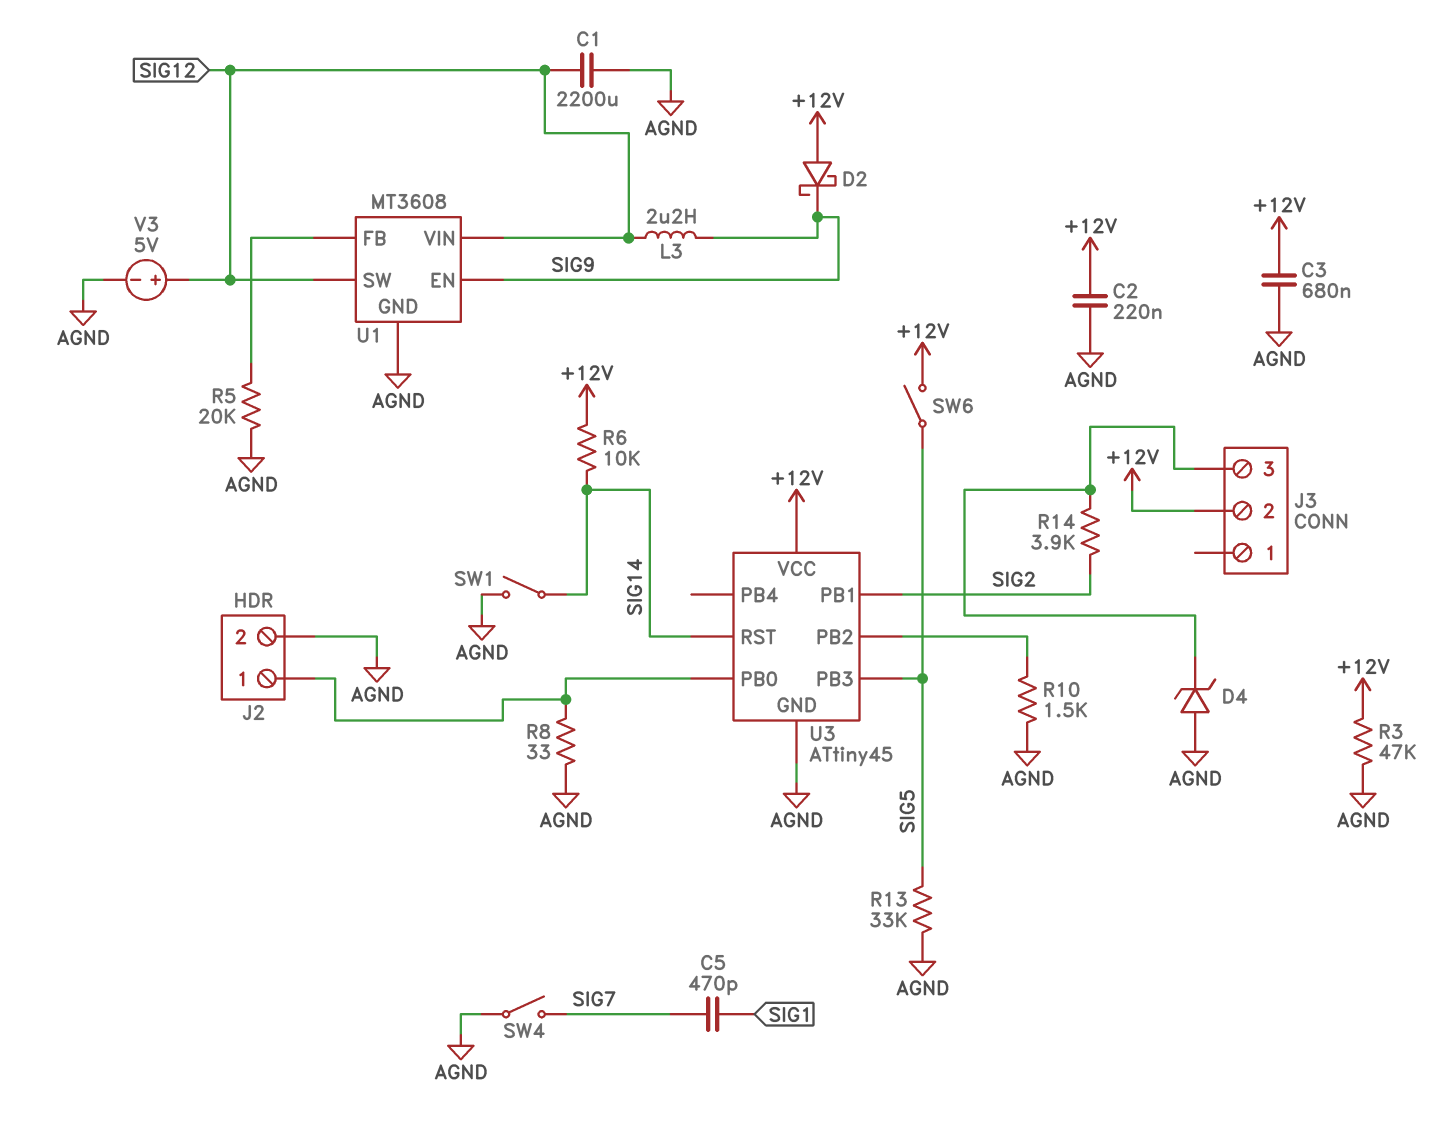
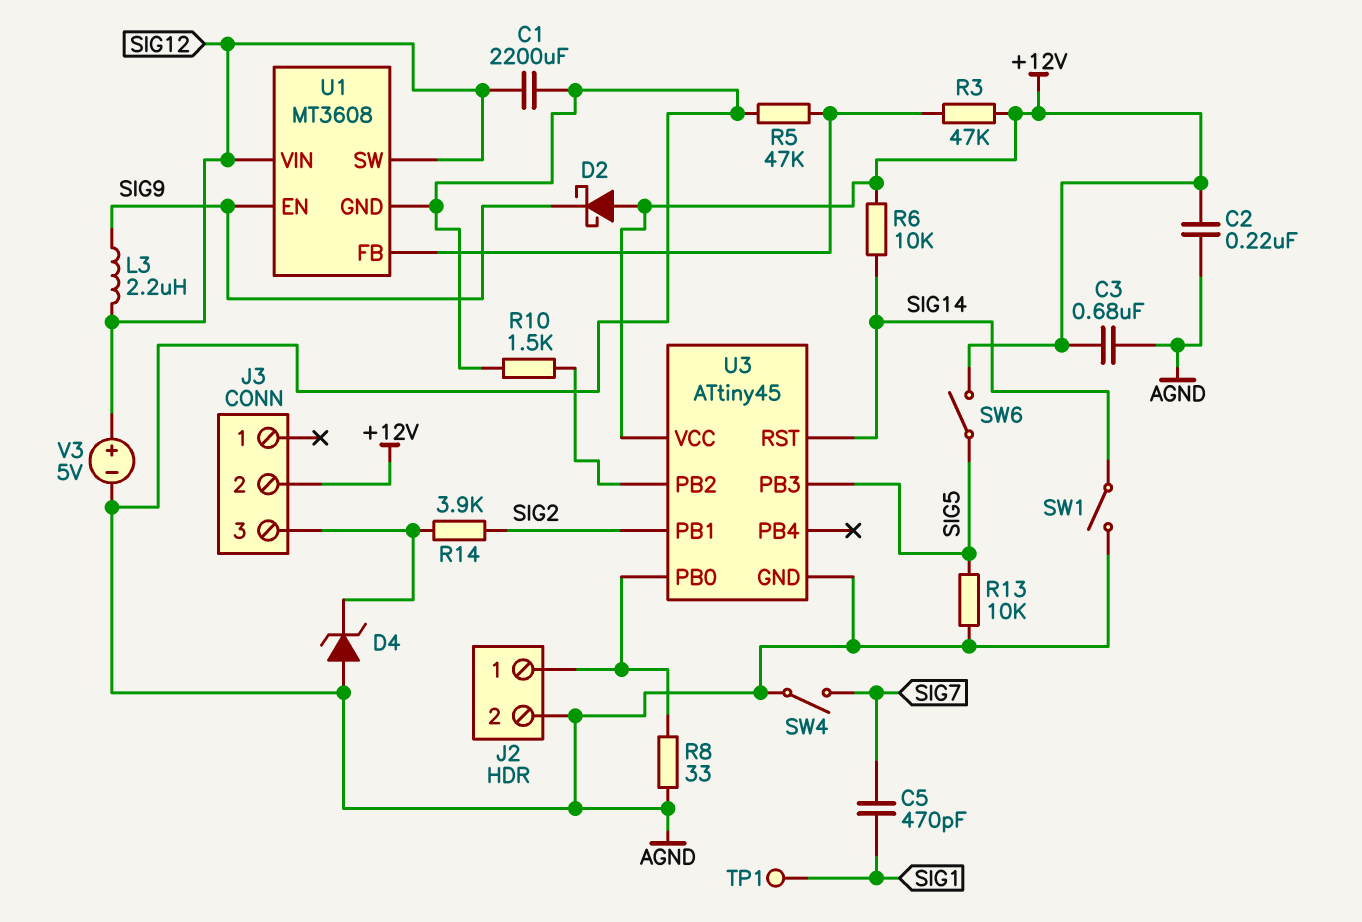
R3: 47k (+12V, AGND) -> 47k (+12V, U1/FB)
R5: 20k (AGND, U1/FB) -> 47k (AGND, U1/FB)
R13: 33k (AGND, SIG5) -> 10k (AGND, SIG5)
TP1: none -> test point (SIG1)

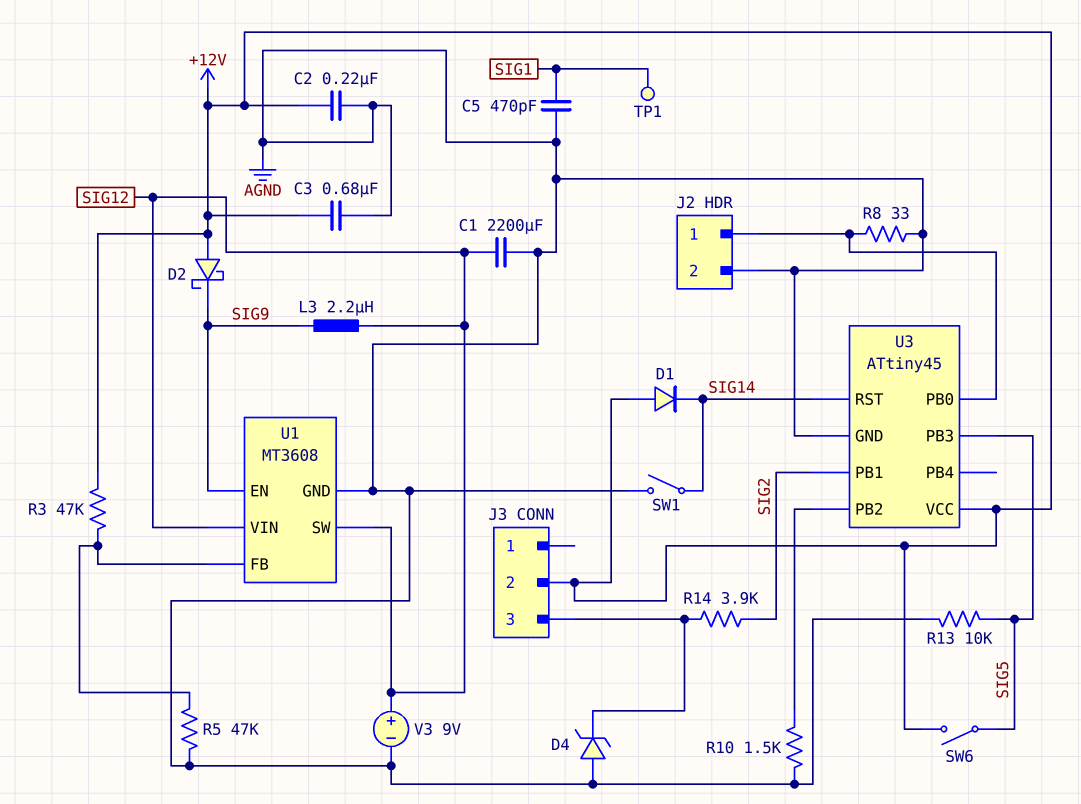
C5: 470pF (SIG1, SIG7) -> 470pF (AGND, SIG1)
D1: none -> diode (A +12V, K SIG14)
R6: 10k (+12V, SIG14) -> none
SW4: switch (AGND, SIG7) -> none
V3: 5V (plus SIG12, minus AGND) -> 9V (plus SIG12, minus AGND)

